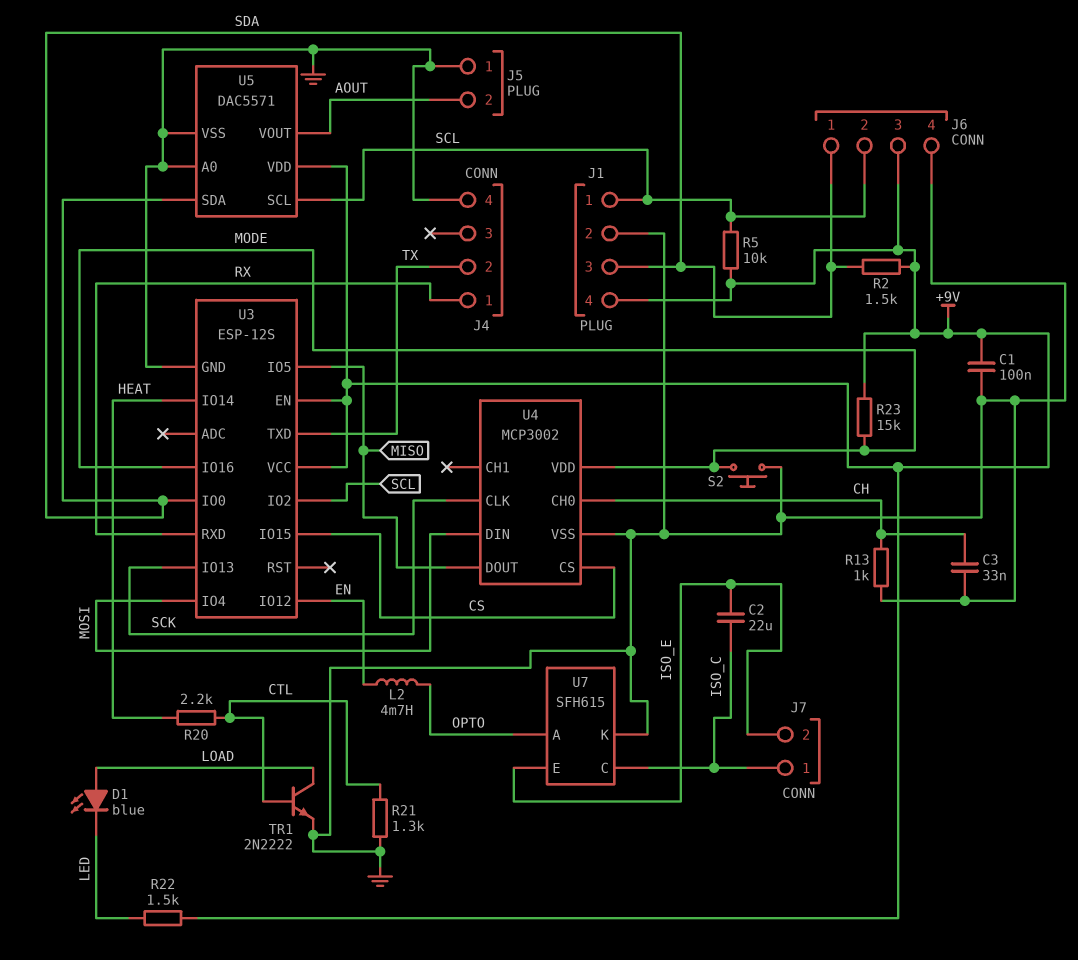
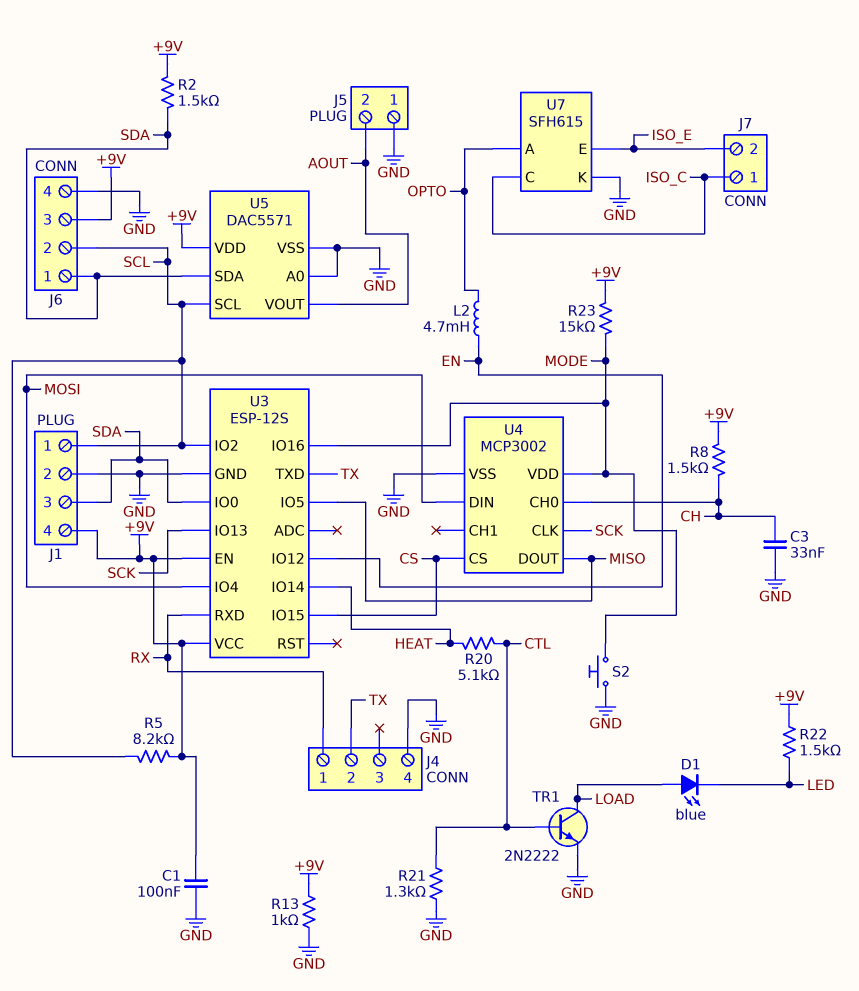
C2: 22uF (ISO_C, ISO_E) -> none
R5: 10k (+9V, SCL) -> 8.2k (+9V, SCL)
R8: none -> 1.5k (+9V, CH)
R13: 1k (CH, GND) -> 1k (+9V, GND)
R20: 2.2k (CTL, HEAT) -> 5.1k (CTL, HEAT)

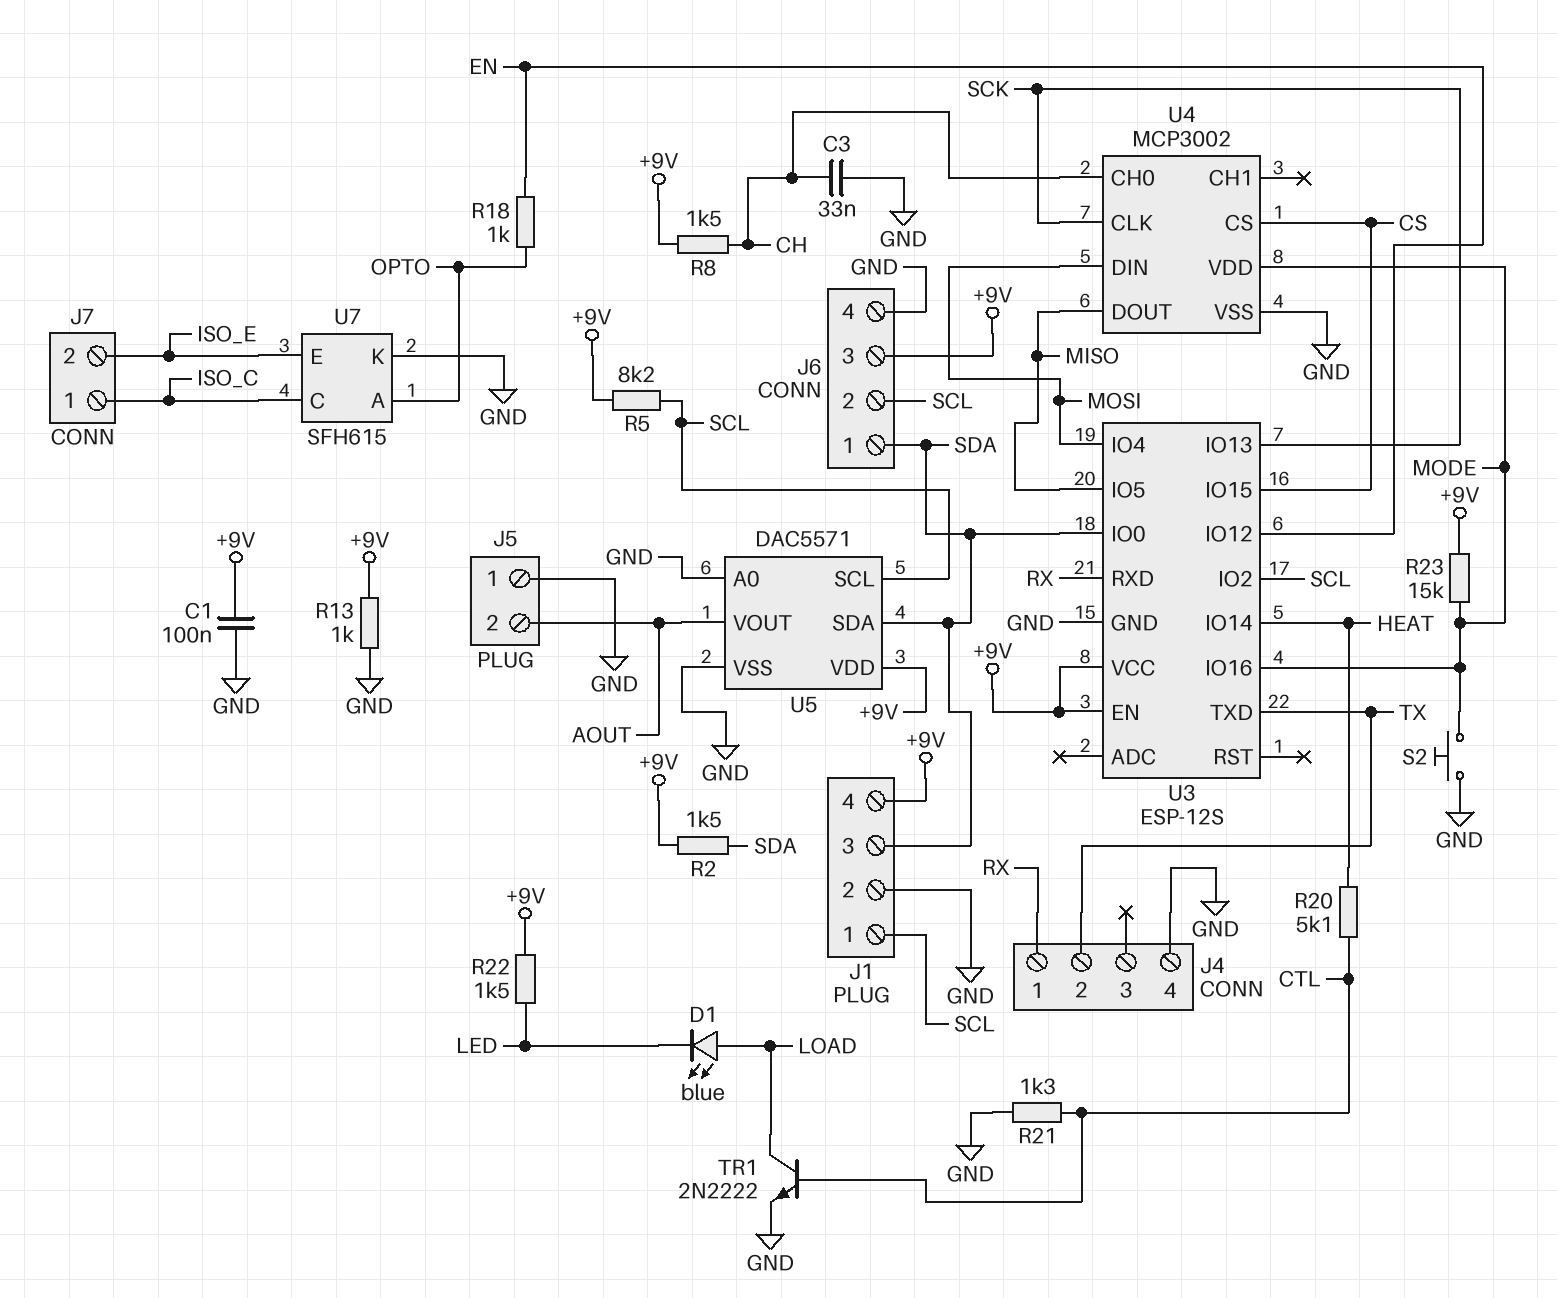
L2: 4.7mH (EN, OPTO) -> none
R18: none -> 1k (EN, OPTO)

